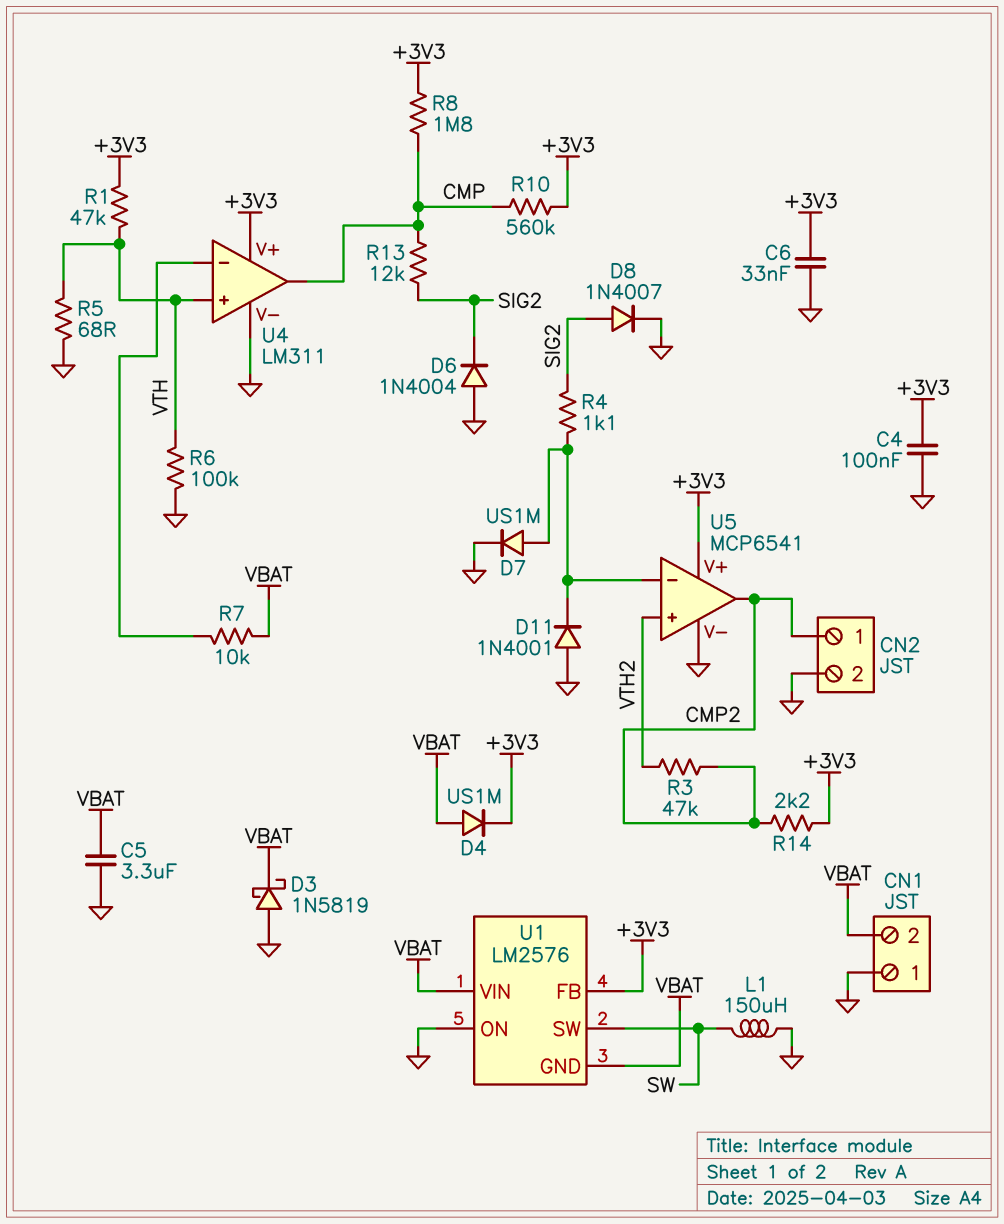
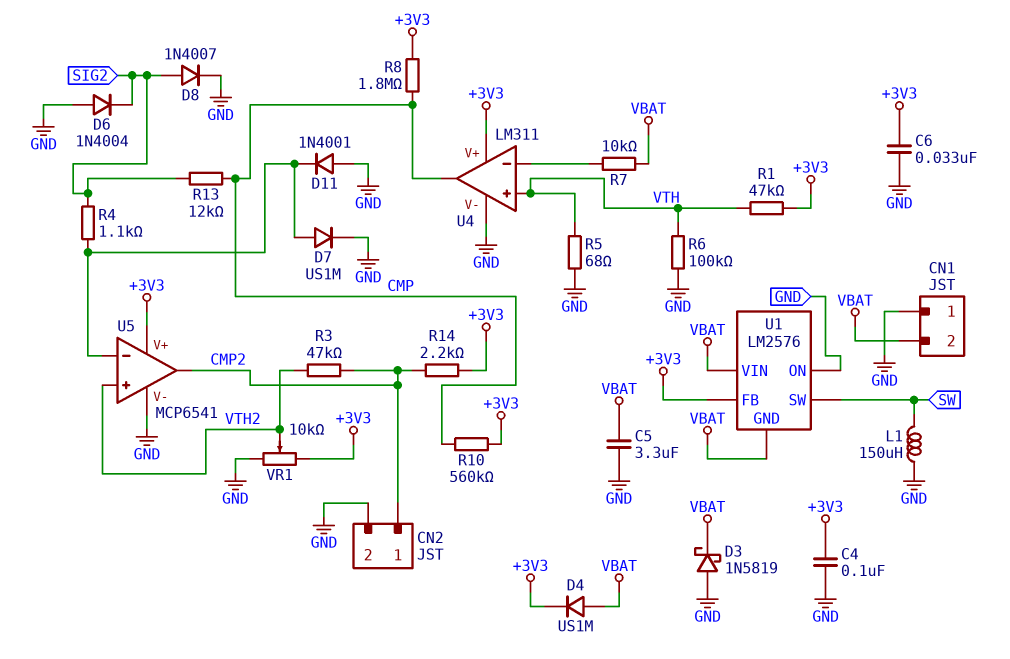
VR1: none -> 10k (+3V3, GND, wiper VTH2)

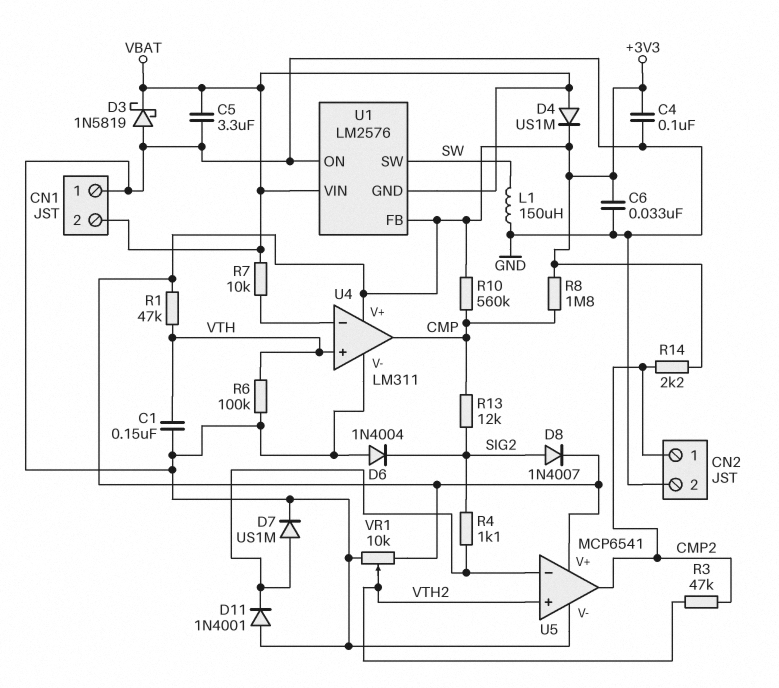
C1: none -> 150nF (GND, VTH)
D8: diode 1N4007 (A SIG2, K GND) -> diode 1N4007 (A SIG2, K +3V3)
R5: 68 (GND, VTH) -> none

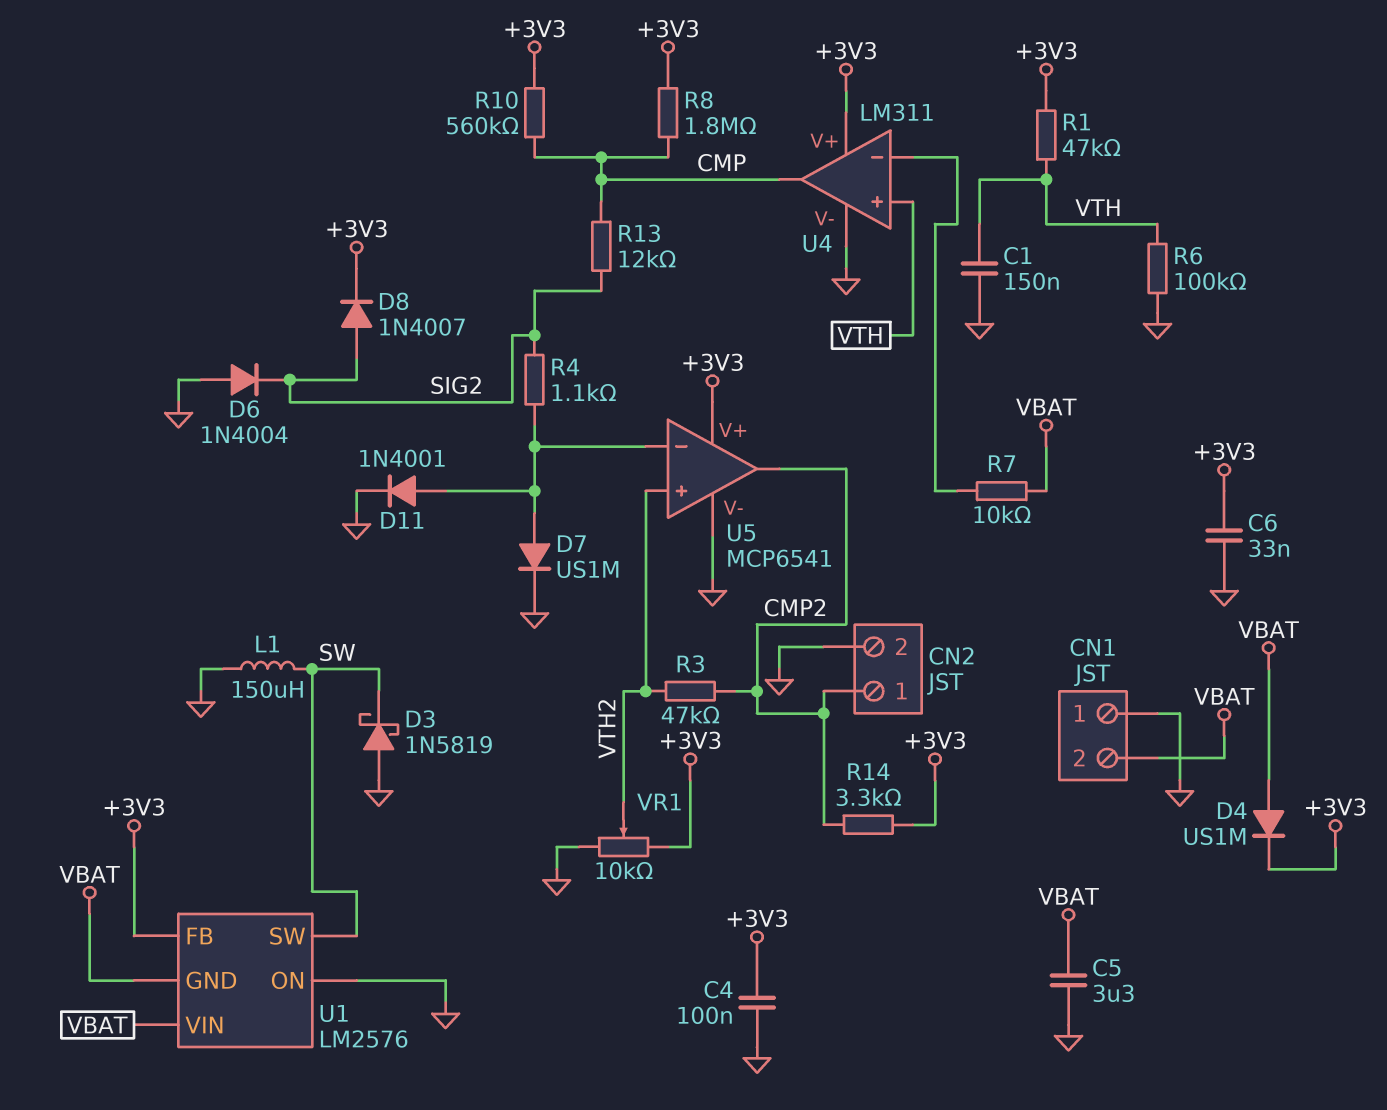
D3: schottky 1N5819 (A GND, K VBAT) -> schottky 1N5819 (A GND, K SW)
D11: diode 1N4001 (A GND, K U5/in-) -> diode 1N4001 (A U5/in-, K GND)
R14: 2.2k (+3V3, CMP2) -> 3.3k (+3V3, CMP2)

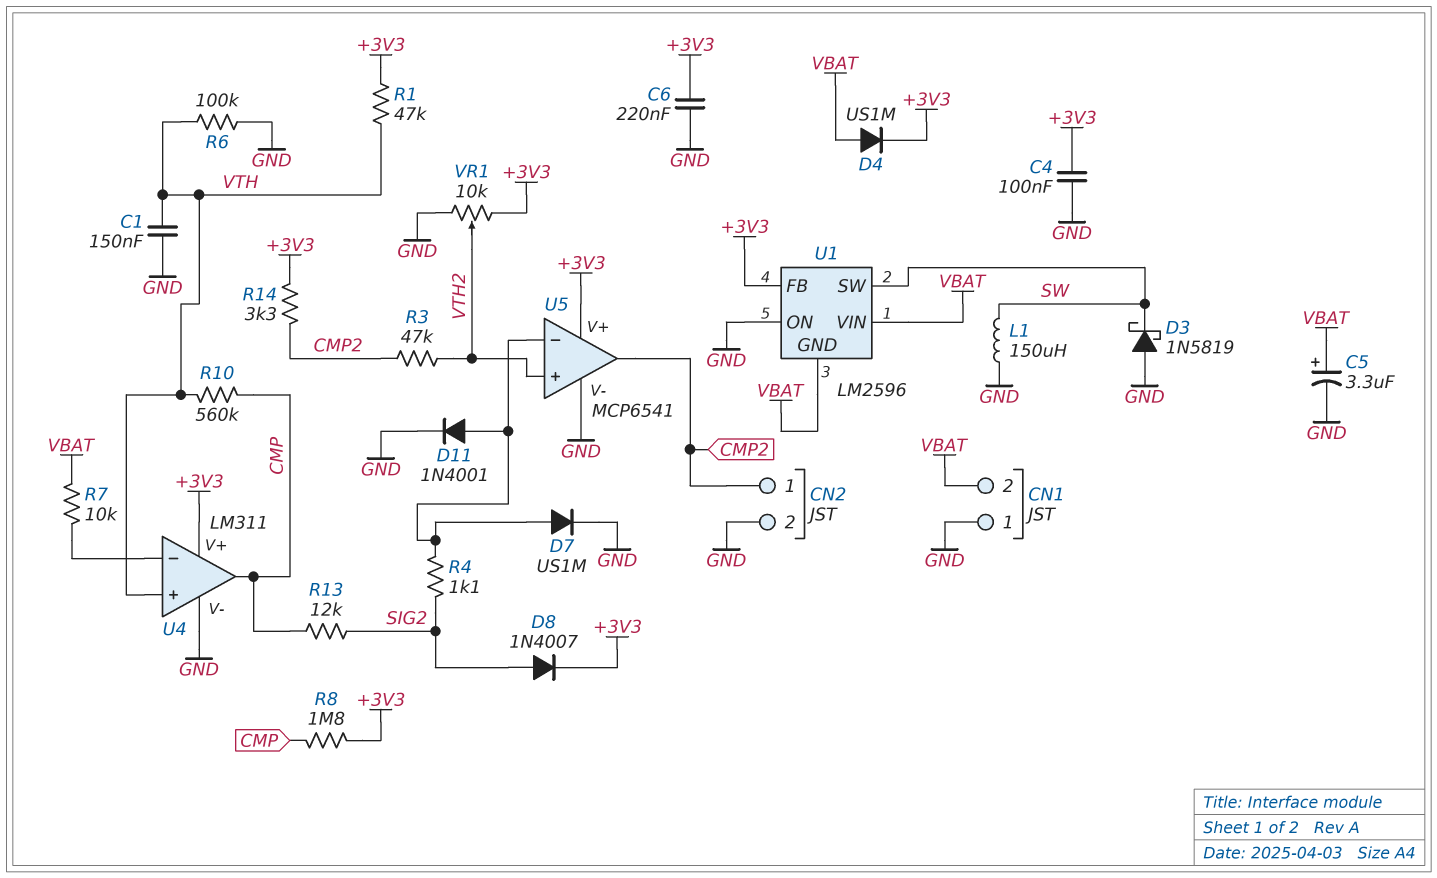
C5: 3.3uF (GND, VBAT) -> 3.3uF (plus VBAT, minus GND)
C6: 33nF (+3V3, GND) -> 220nF (+3V3, GND)
D6: diode 1N4004 (A GND, K SIG2) -> none
R10: 560k (+3V3, CMP) -> 560k (CMP, VTH)
U1: LM2576 -> LM2596

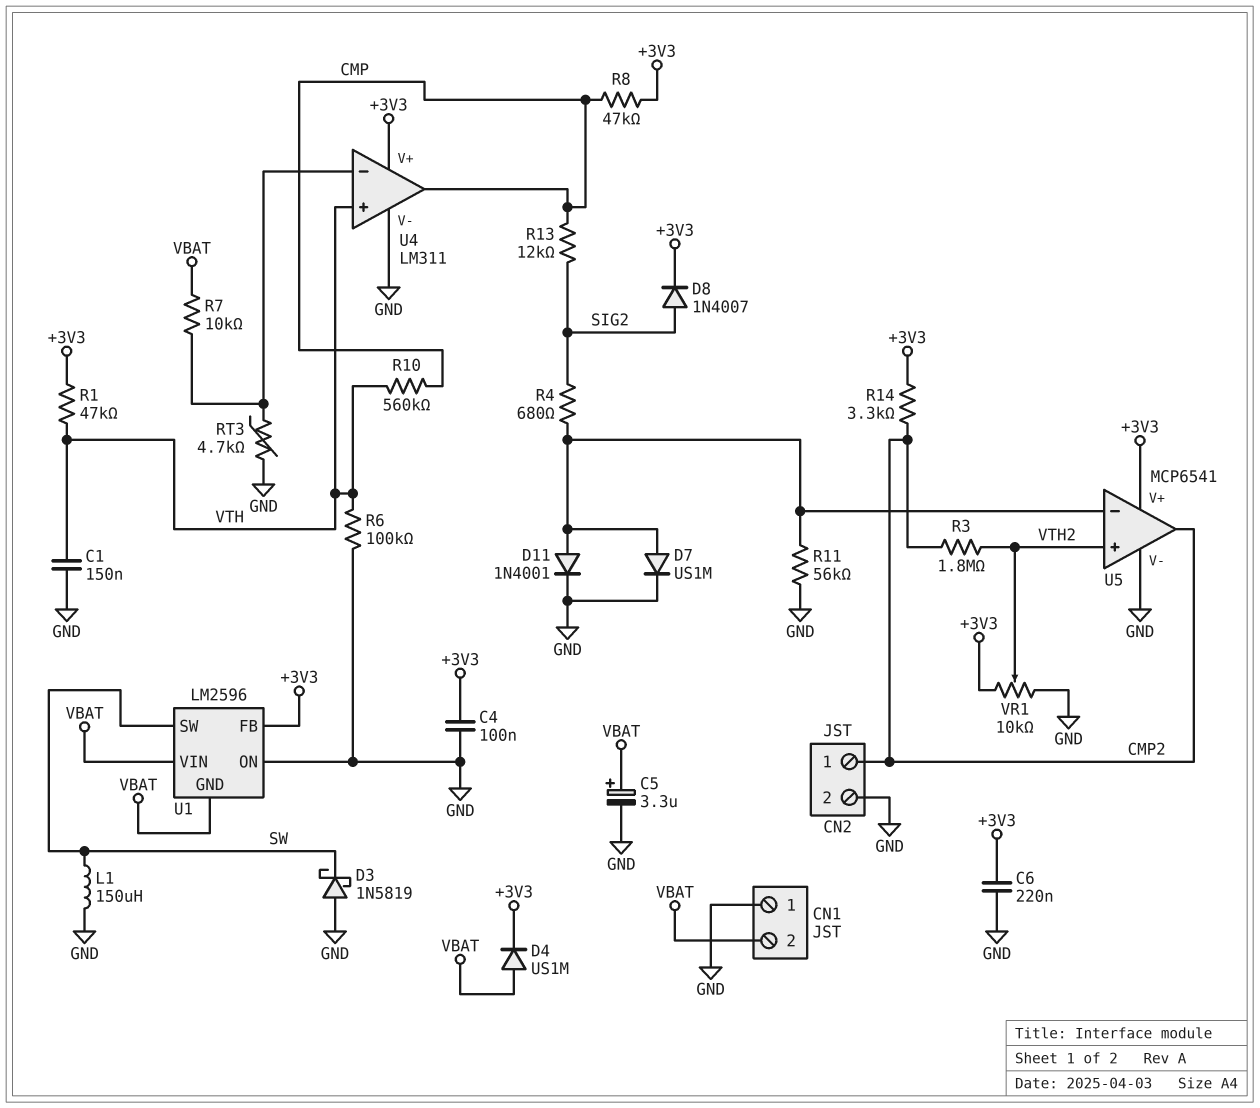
R3: 47k (CMP2, VTH2) -> 1.8M (CMP2, VTH2)
R4: 1.1k (SIG2, U5/in-) -> 680 (SIG2, U5/in-)
R8: 1.8M (+3V3, CMP) -> 47k (+3V3, CMP)
R11: none -> 56k (GND, U5/in-)
RT3: none -> 4.7k (GND, U4/in-)

